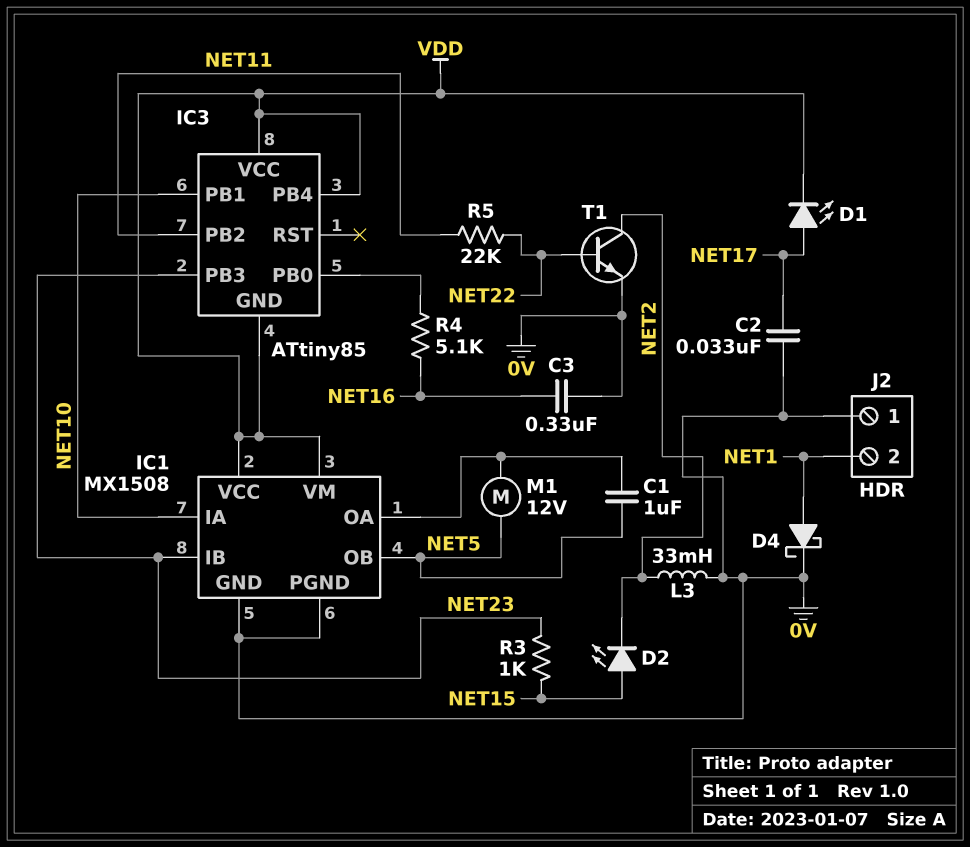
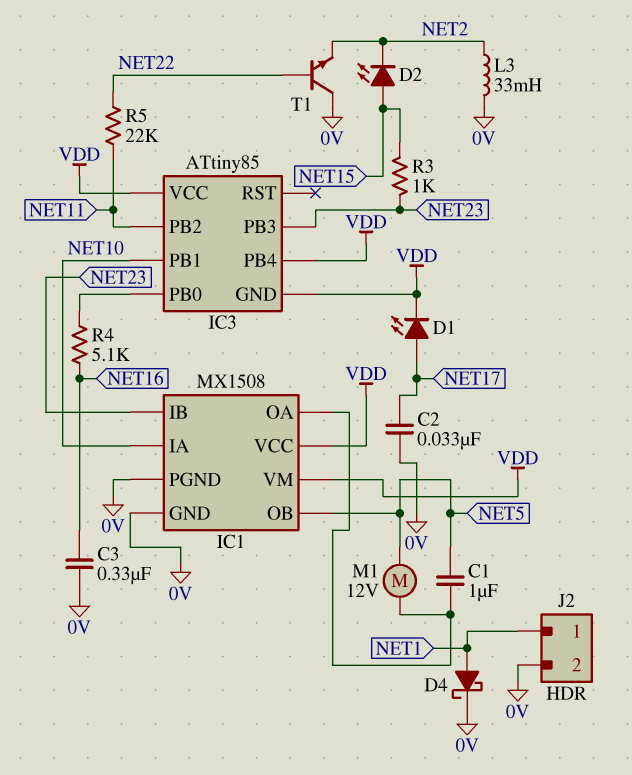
J2 pin 1: 0V -> NET1
J2 pin 2: NET1 -> 0V
T1: NPN (B NET22, C NET2, E 0V) -> NPN (B NET22, C 0V, E NET2)

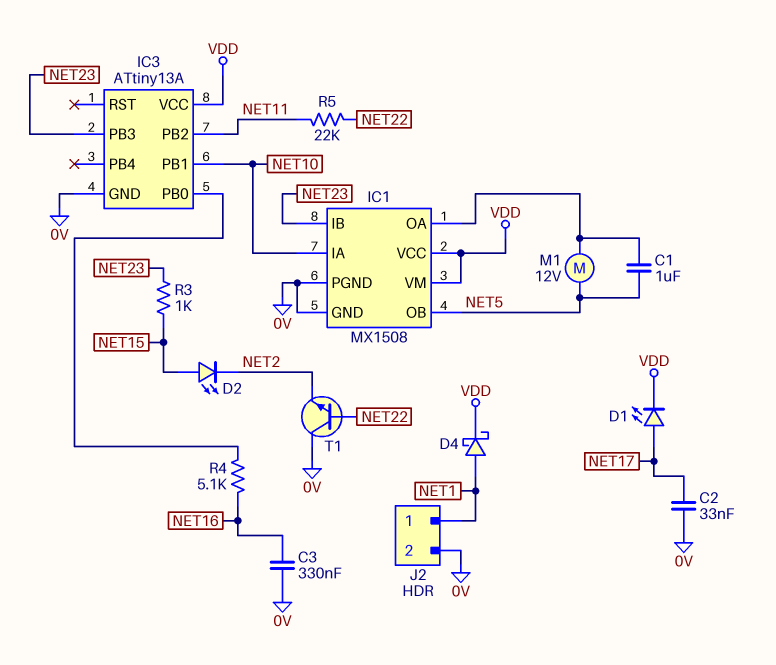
D4: schottky (A NET1, K 0V) -> schottky (A NET1, K VDD)
IC3: ATtiny85 -> ATtiny13A
IC3 pin GND: VDD -> 0V
IC3 pin PB4: VDD -> none
L3: 33mH (0V, NET2) -> none

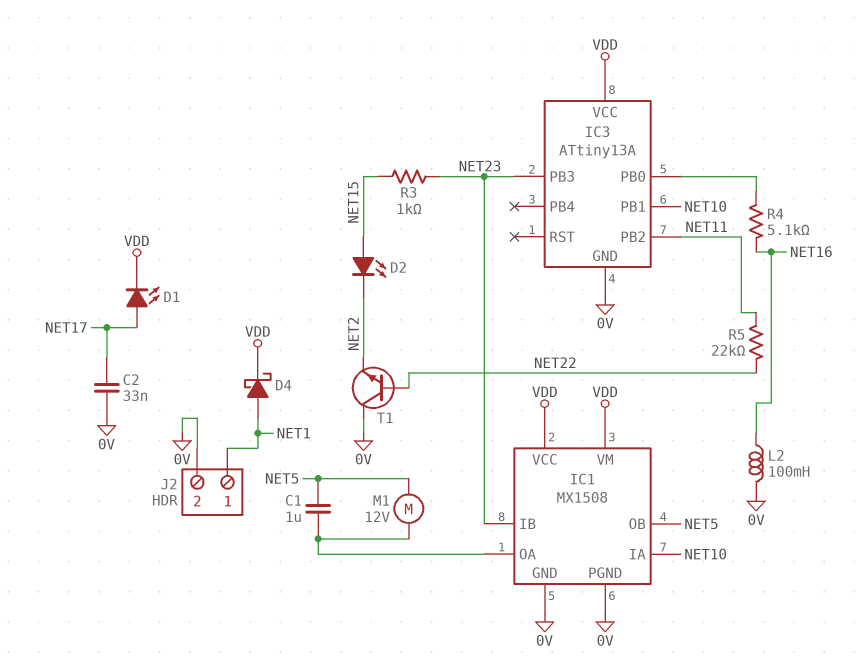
C3: 330nF (0V, NET16) -> none
L2: none -> 100mH (0V, NET16)

